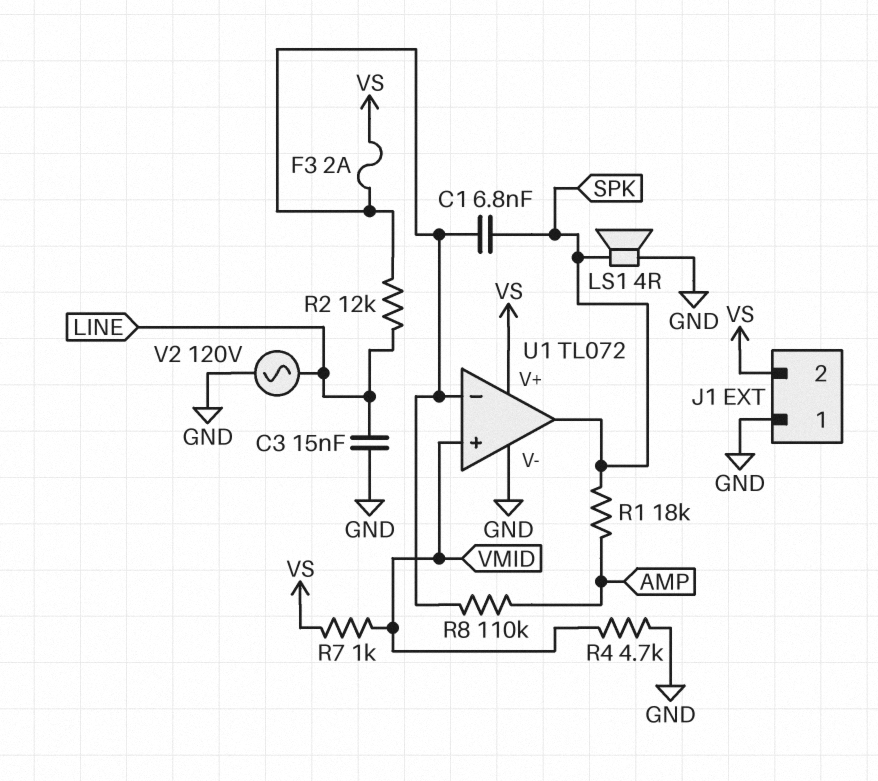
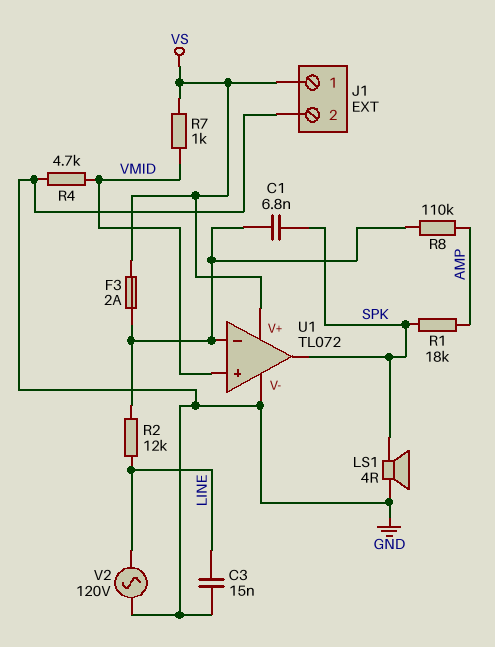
J1 pin 1: GND -> VS
J1 pin 2: VS -> GND

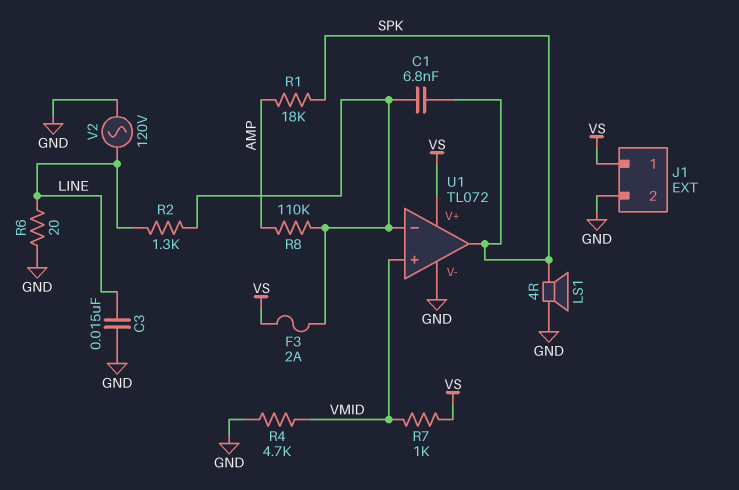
R2: 12k (LINE, U1/in-) -> 1.3k (LINE, U1/in-)
R6: none -> 20 (GND, LINE)

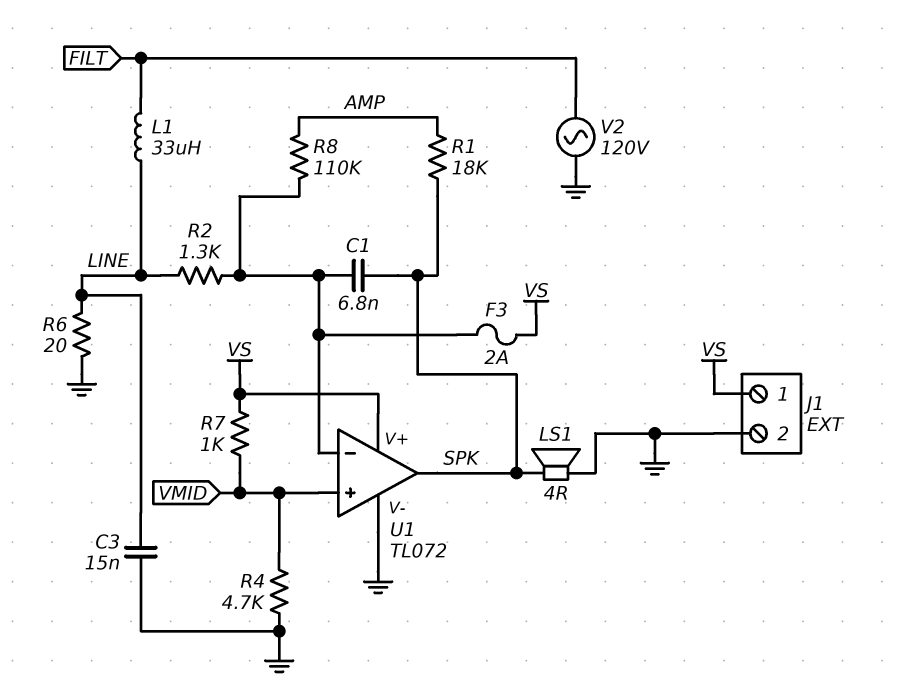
L1: none -> 33uH (FILT, LINE)
V2: AC 120V (GND, LINE) -> AC 120V (FILT, GND)

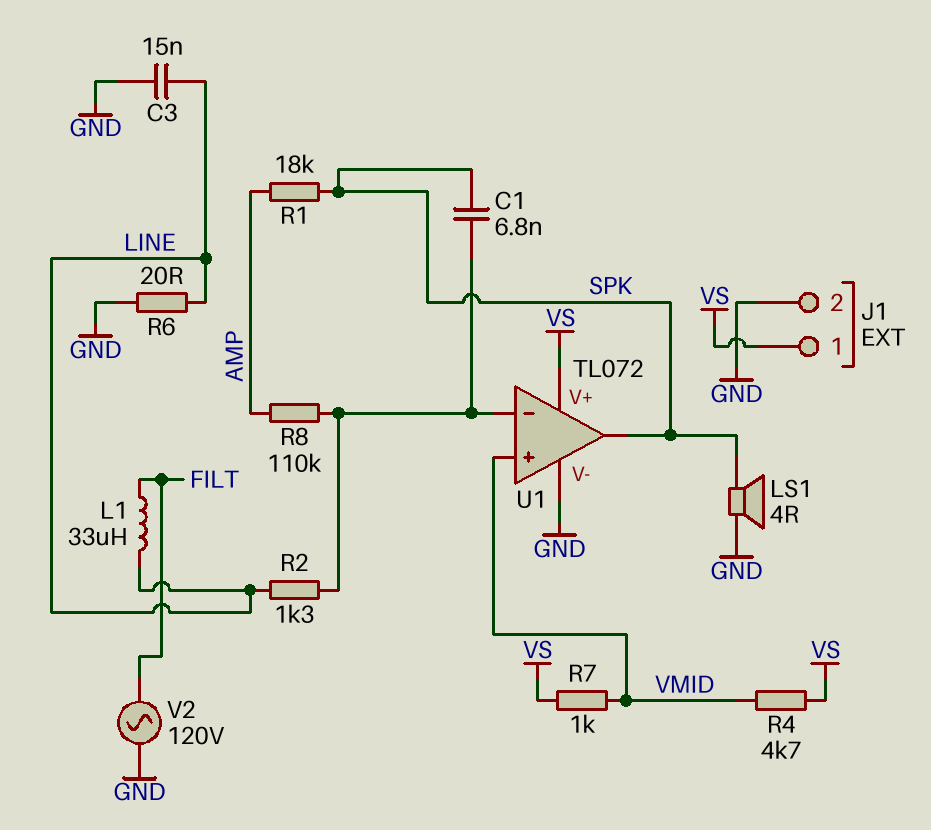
F3: 2A (U1/in-, VS) -> none
R4: 4.7k (GND, VMID) -> 4.7k (VMID, VS)

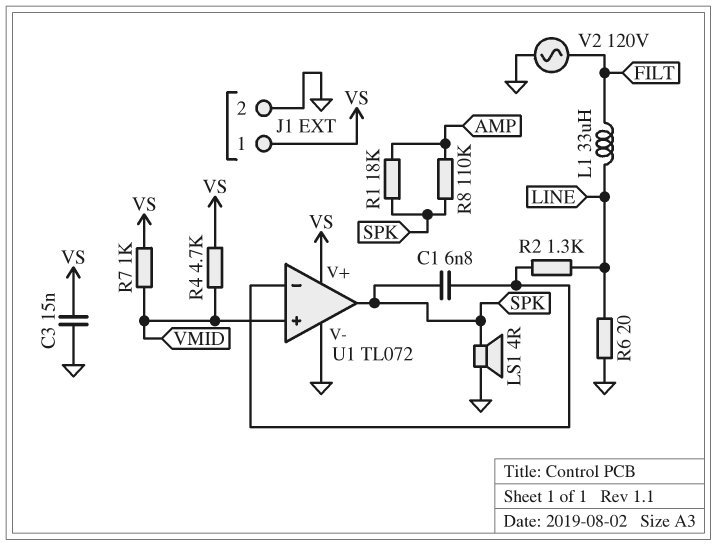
C3: 15nF (GND, LINE) -> 15nF (GND, VS)
R8: 110k (AMP, U1/in-) -> 110k (AMP, SPK)

